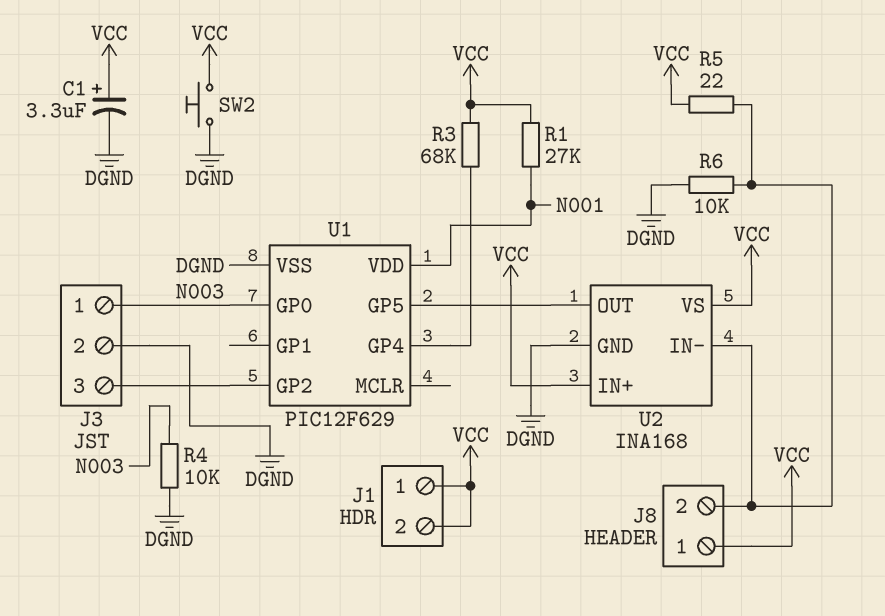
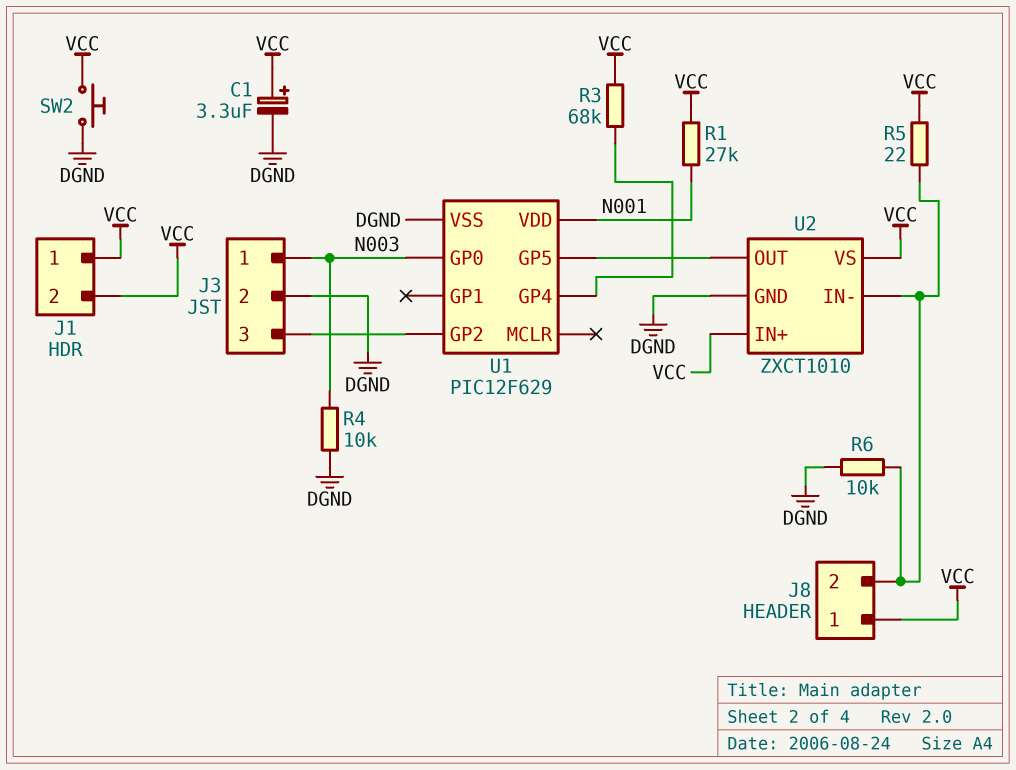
U2: INA168 -> ZXCT1010

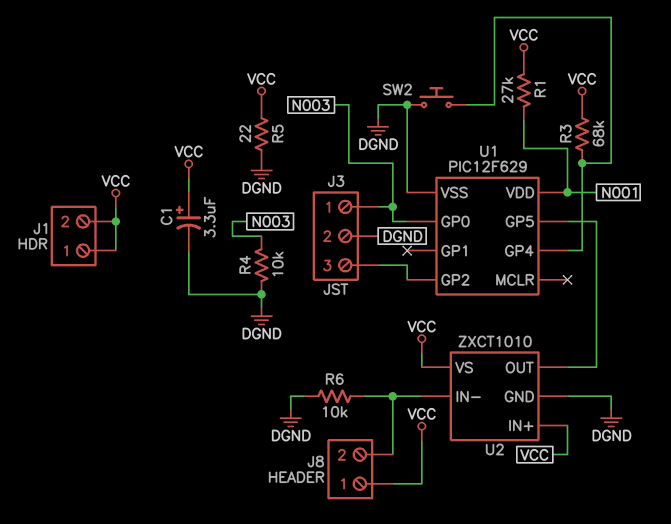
R5: 22 (J8/2, VCC) -> 22 (DGND, VCC)
SW2: button (DGND, VCC) -> button (DGND, U1/GP4)

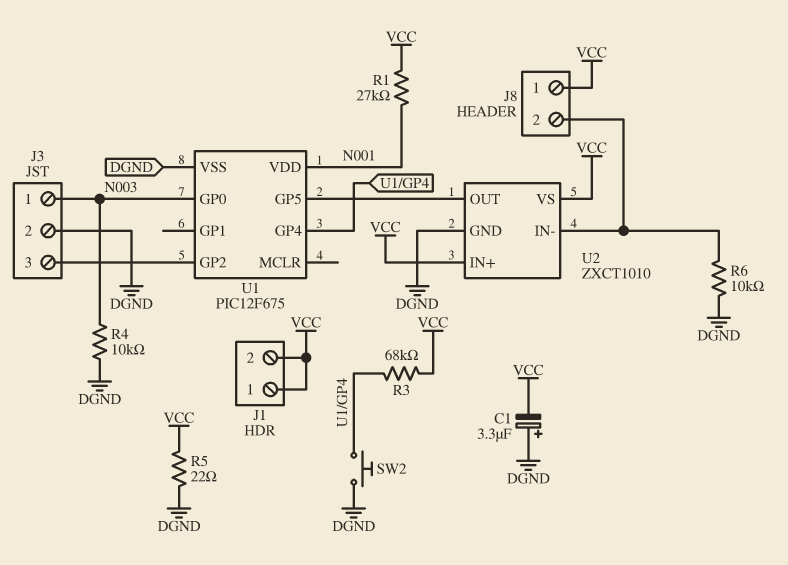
C1: 3.3uF (plus VCC, minus DGND) -> 3.3uF (plus DGND, minus VCC)
U1: PIC12F629 -> PIC12F675

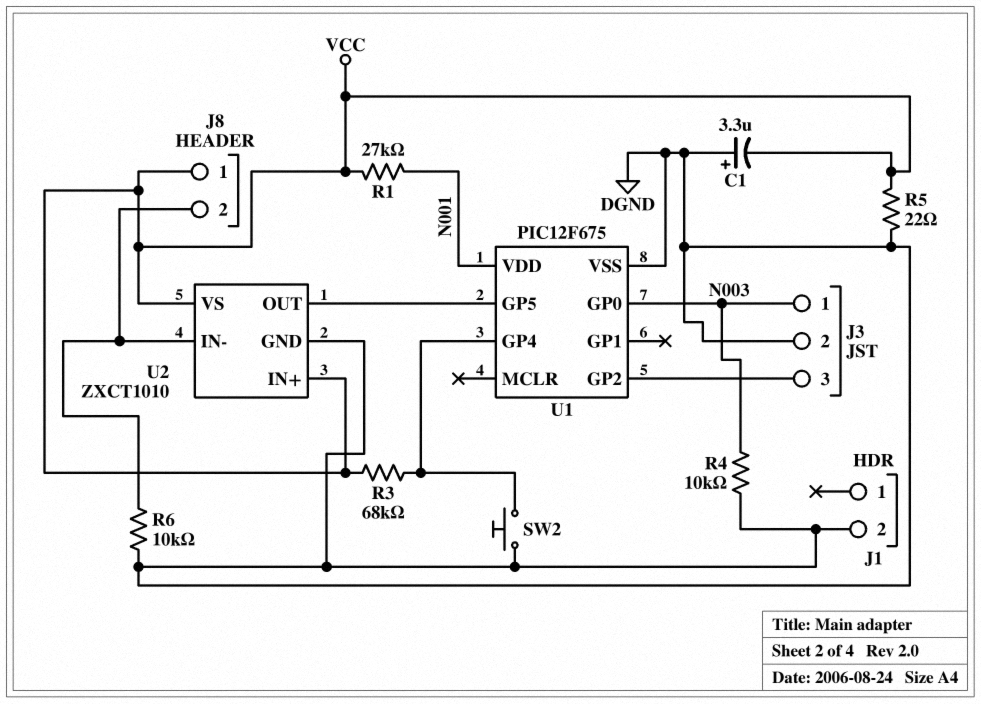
J1 pin 1: VCC -> none
J1 pin 2: VCC -> DGND

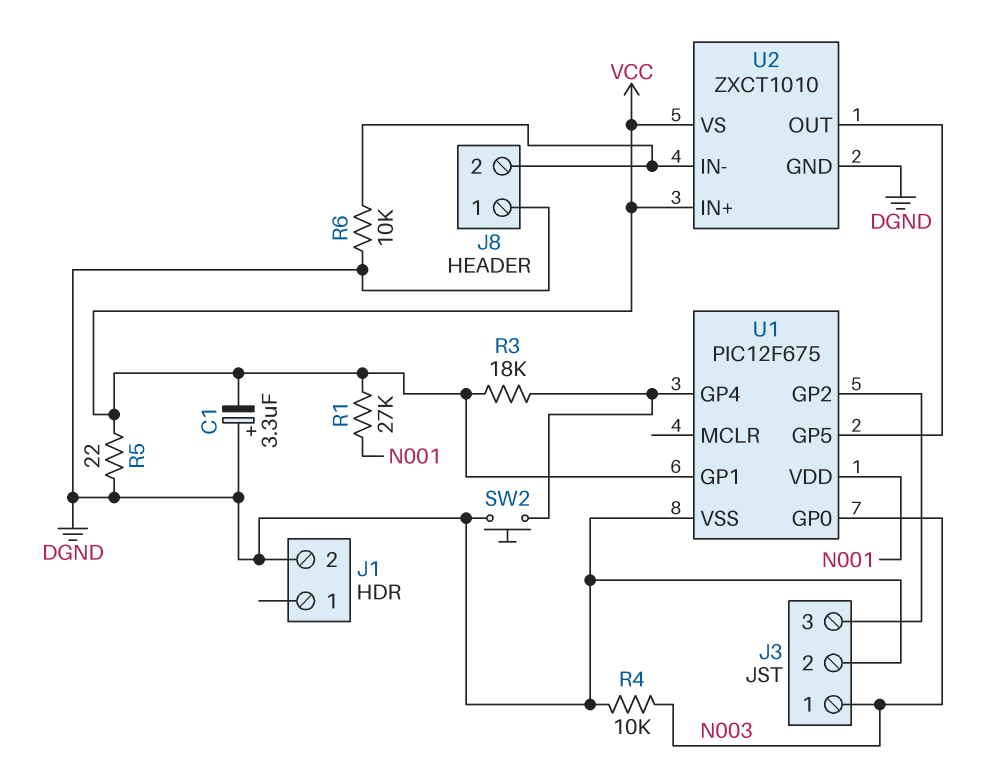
J8 pin 1: VCC -> DGND
R3: 68k (U1/GP4, VCC) -> 18k (U1/GP4, VCC)
U1 pin GP1: none -> VCC

